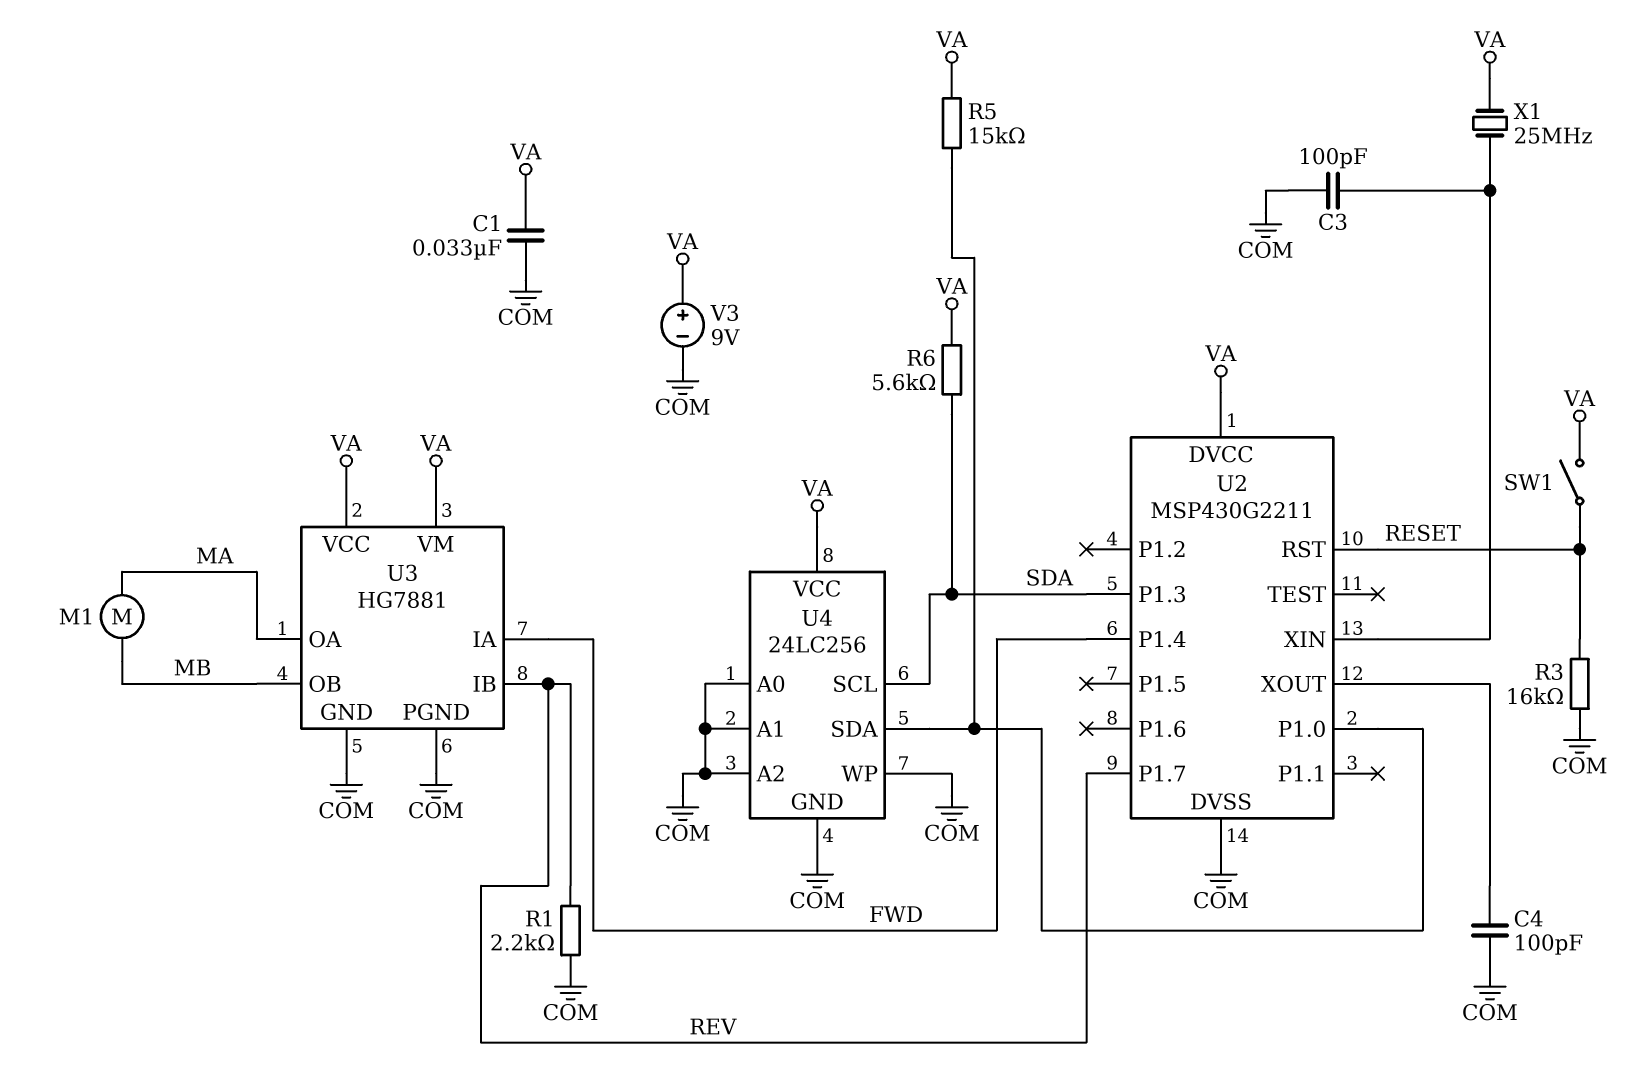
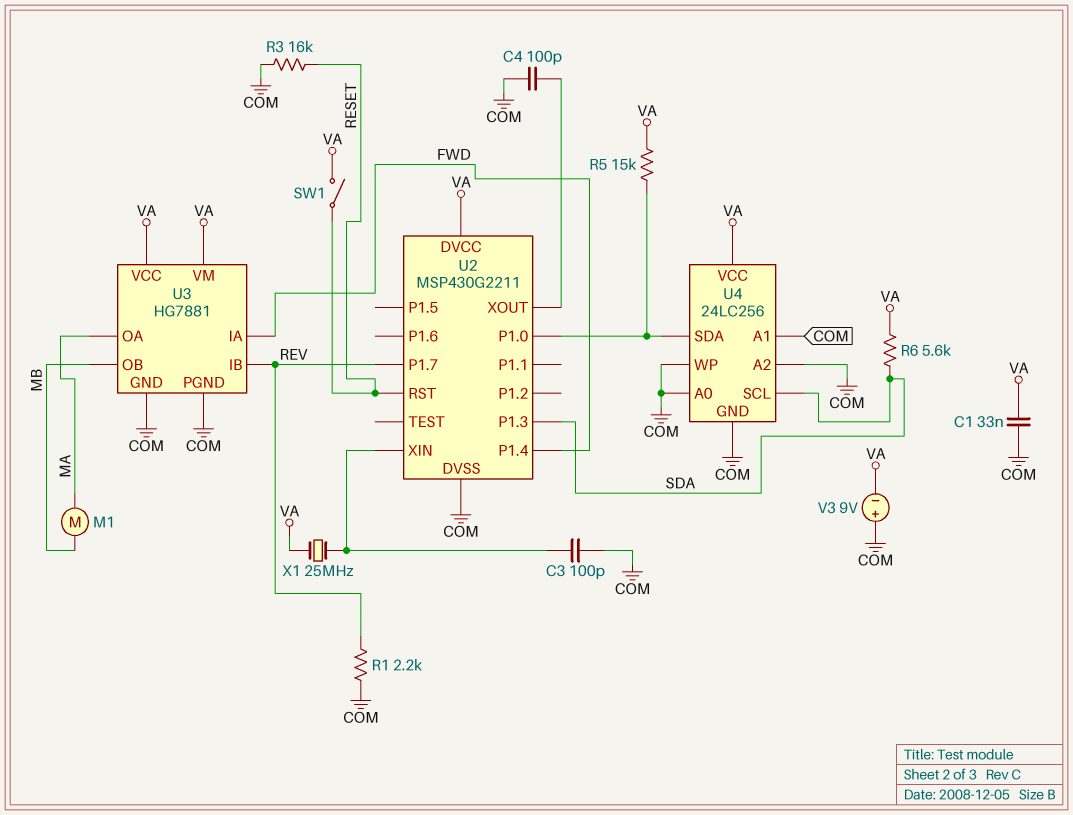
V3: 9V (plus VA, minus COM) -> 9V (plus COM, minus VA)

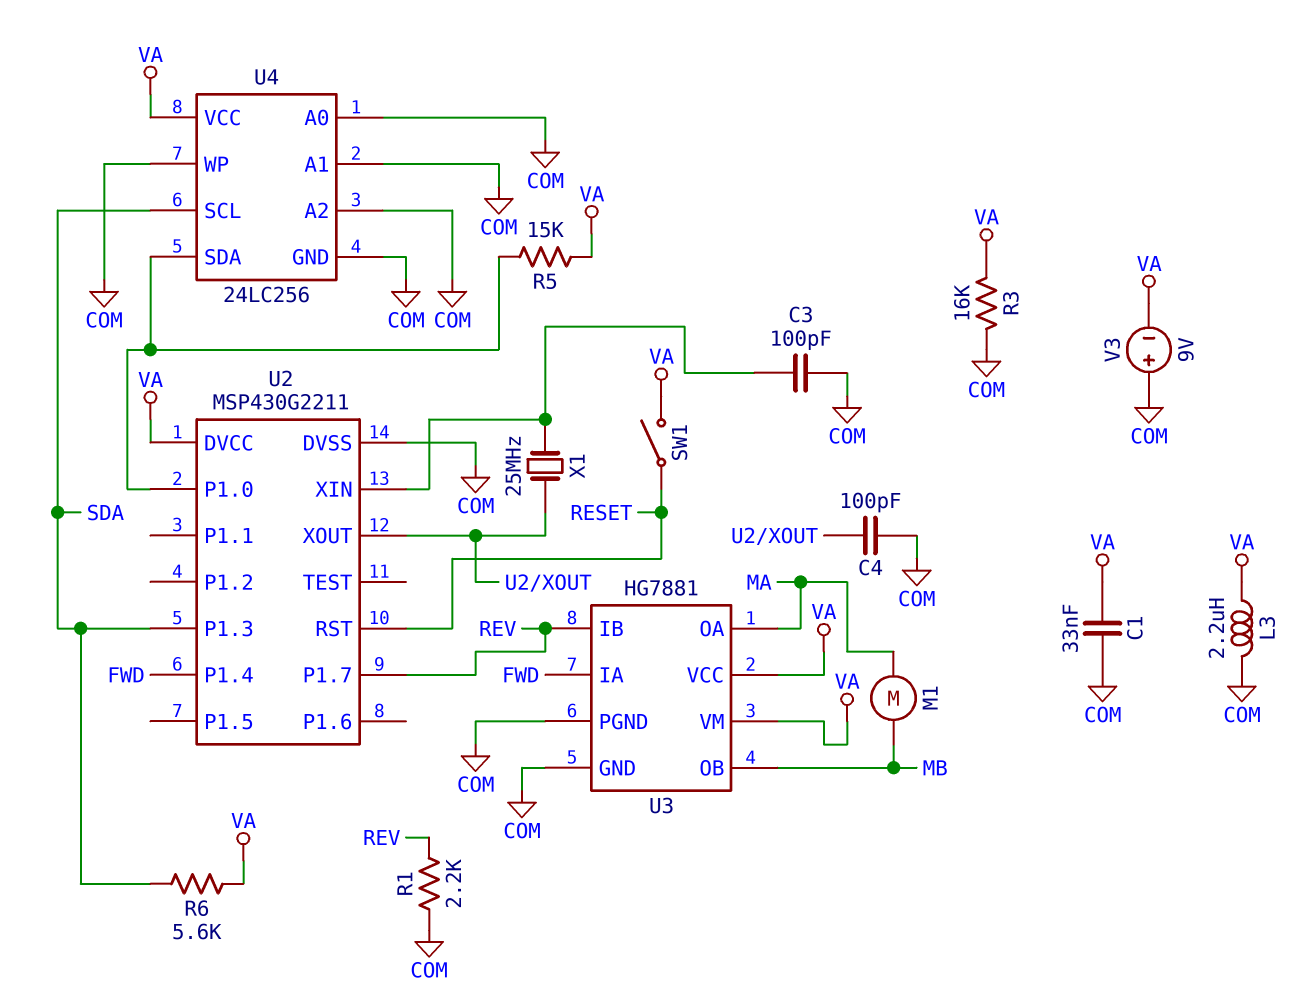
L3: none -> 2.2uH (COM, VA)
R3: 16k (COM, RESET) -> 16k (COM, VA)
X1: 25MHz (U2/XIN, VA) -> 25MHz (U2/XIN, U2/XOUT)

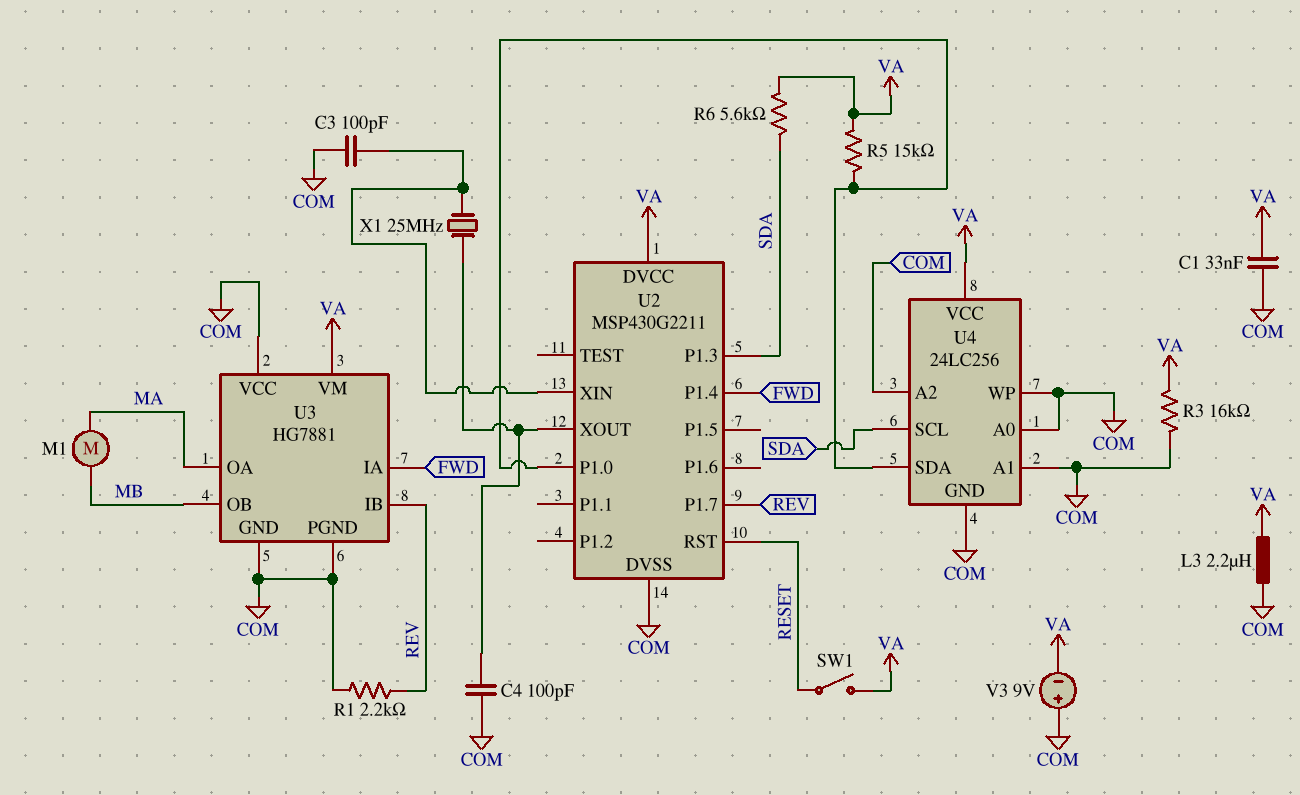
U3 pin VCC: VA -> COM

